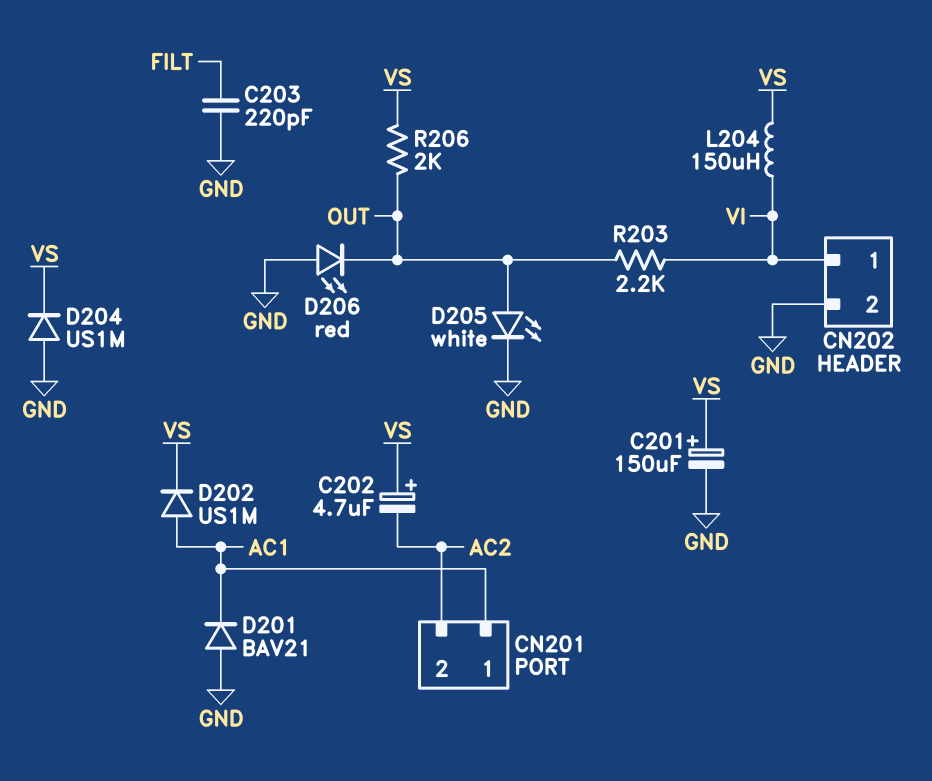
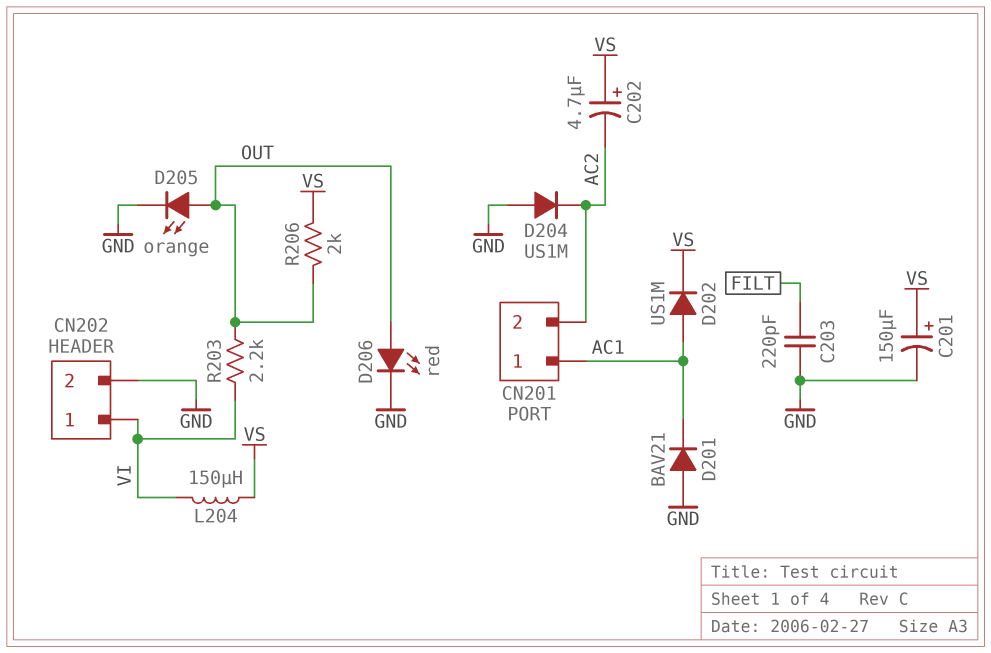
D204: diode US1M (A GND, K VS) -> diode US1M (A GND, K AC2)
D205: LED white (A OUT, K GND) -> LED orange (A OUT, K GND)
D206: LED red (A GND, K OUT) -> LED red (A OUT, K GND)

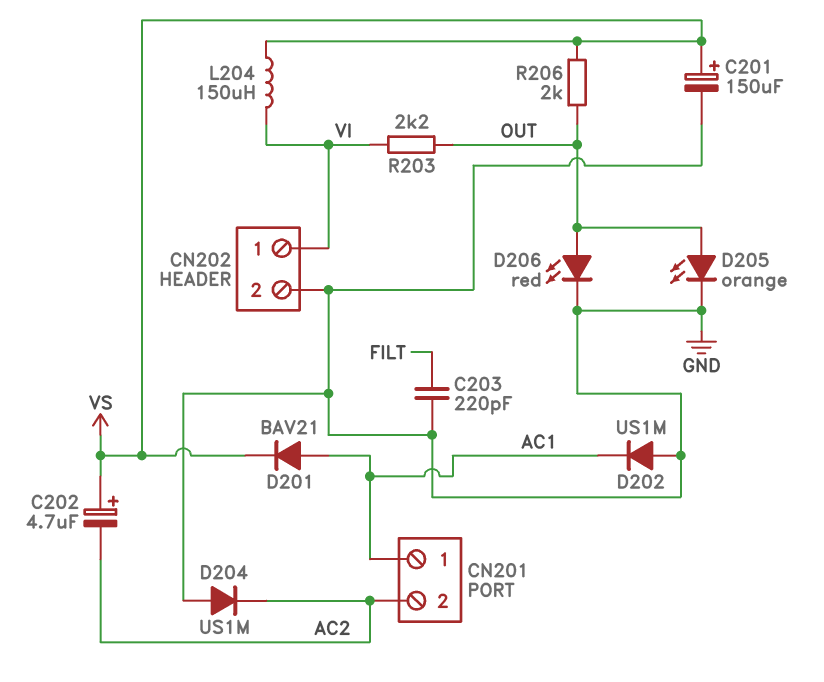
D201: diode BAV21 (A GND, K AC1) -> diode BAV21 (A AC1, K VS)
D202: diode US1M (A AC1, K VS) -> diode US1M (A GND, K AC1)

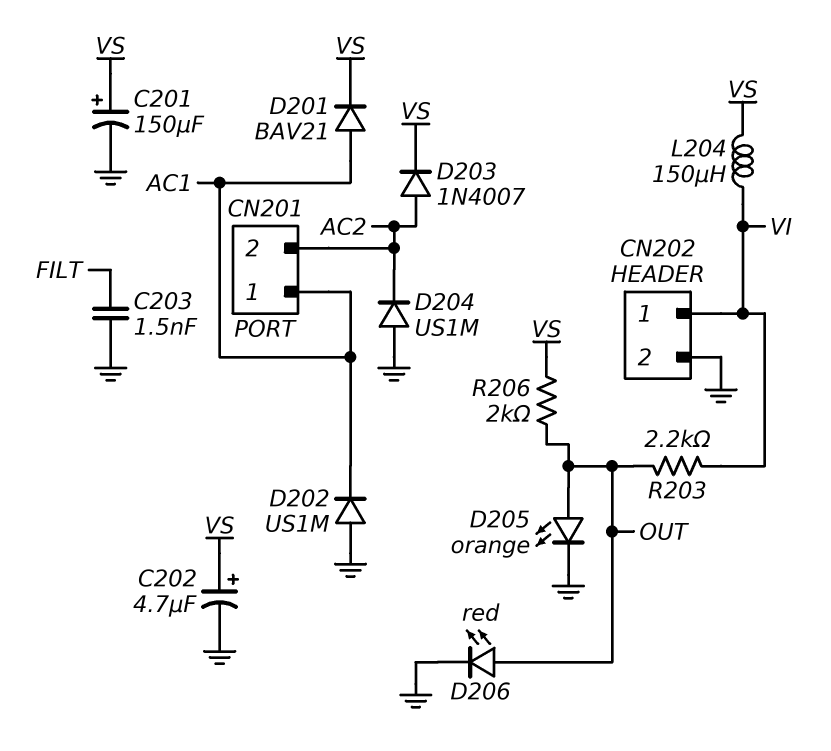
C202: 4.7uF (plus VS, minus AC2) -> 4.7uF (plus VS, minus GND)
C203: 220pF (FILT, GND) -> 1.5nF (FILT, GND)
D203: none -> diode 1N4007 (A AC2, K VS)

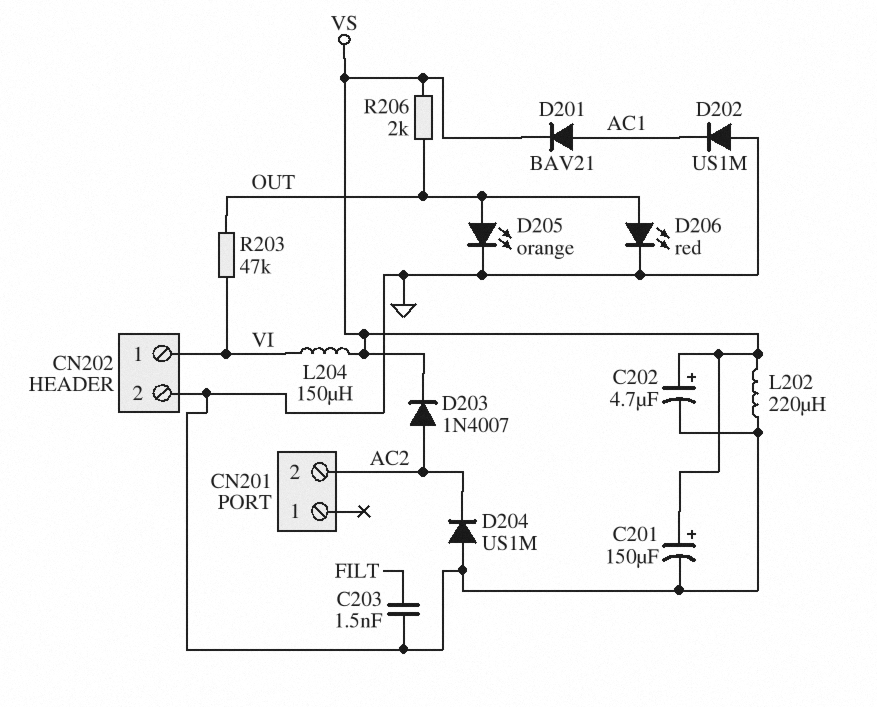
CN201 pin 1: AC1 -> none
L202: none -> 220uH (GND, VS)
R203: 2.2k (OUT, VI) -> 47k (OUT, VI)

